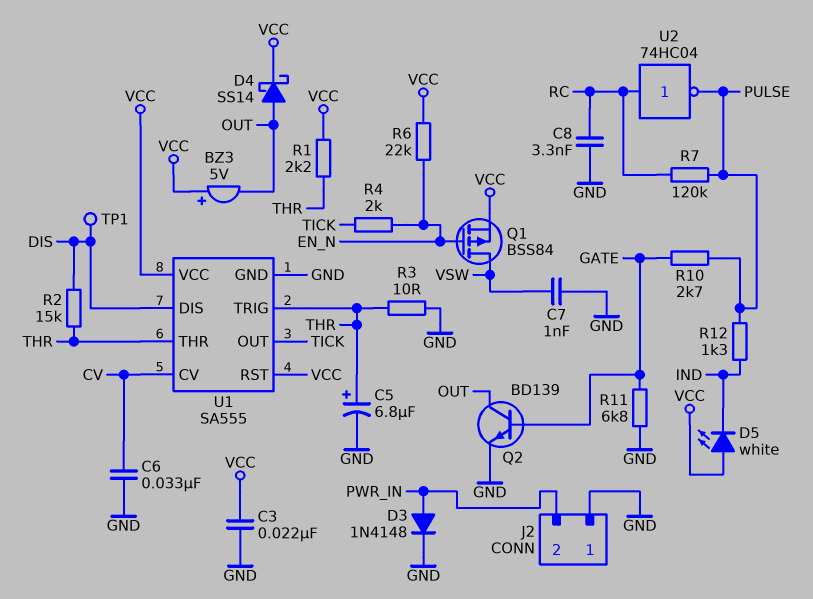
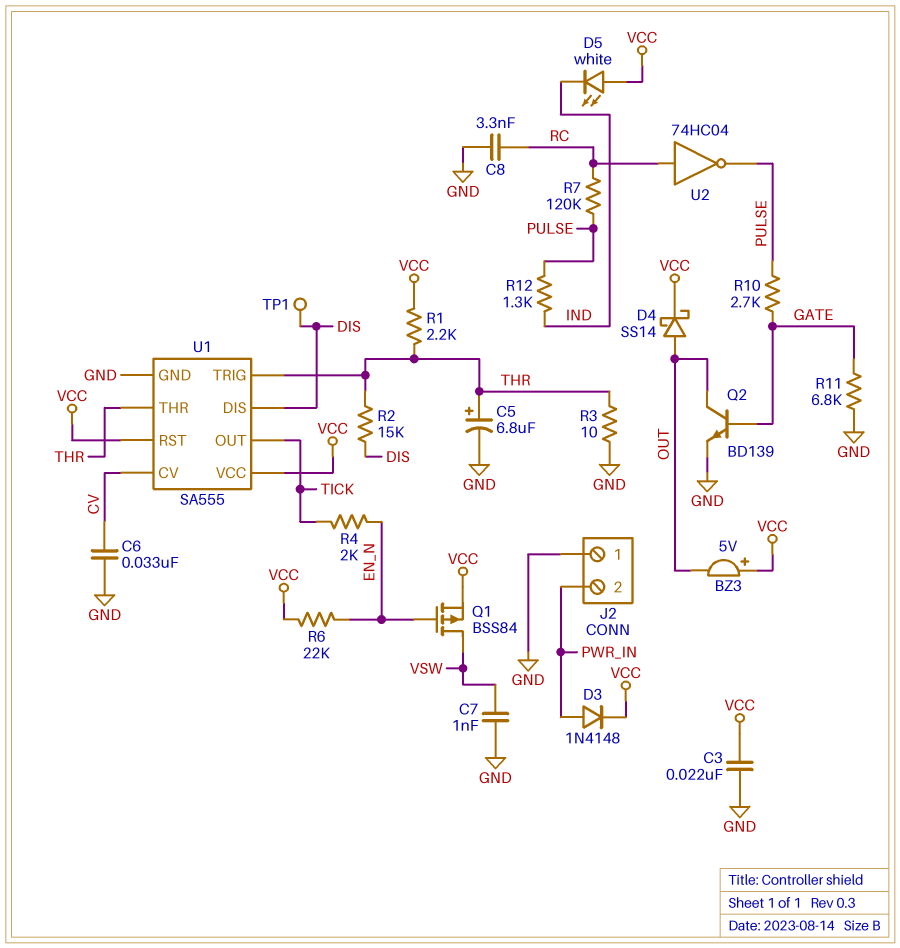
D3: diode 1N4148 (A PWR_IN, K GND) -> diode 1N4148 (A PWR_IN, K VCC)

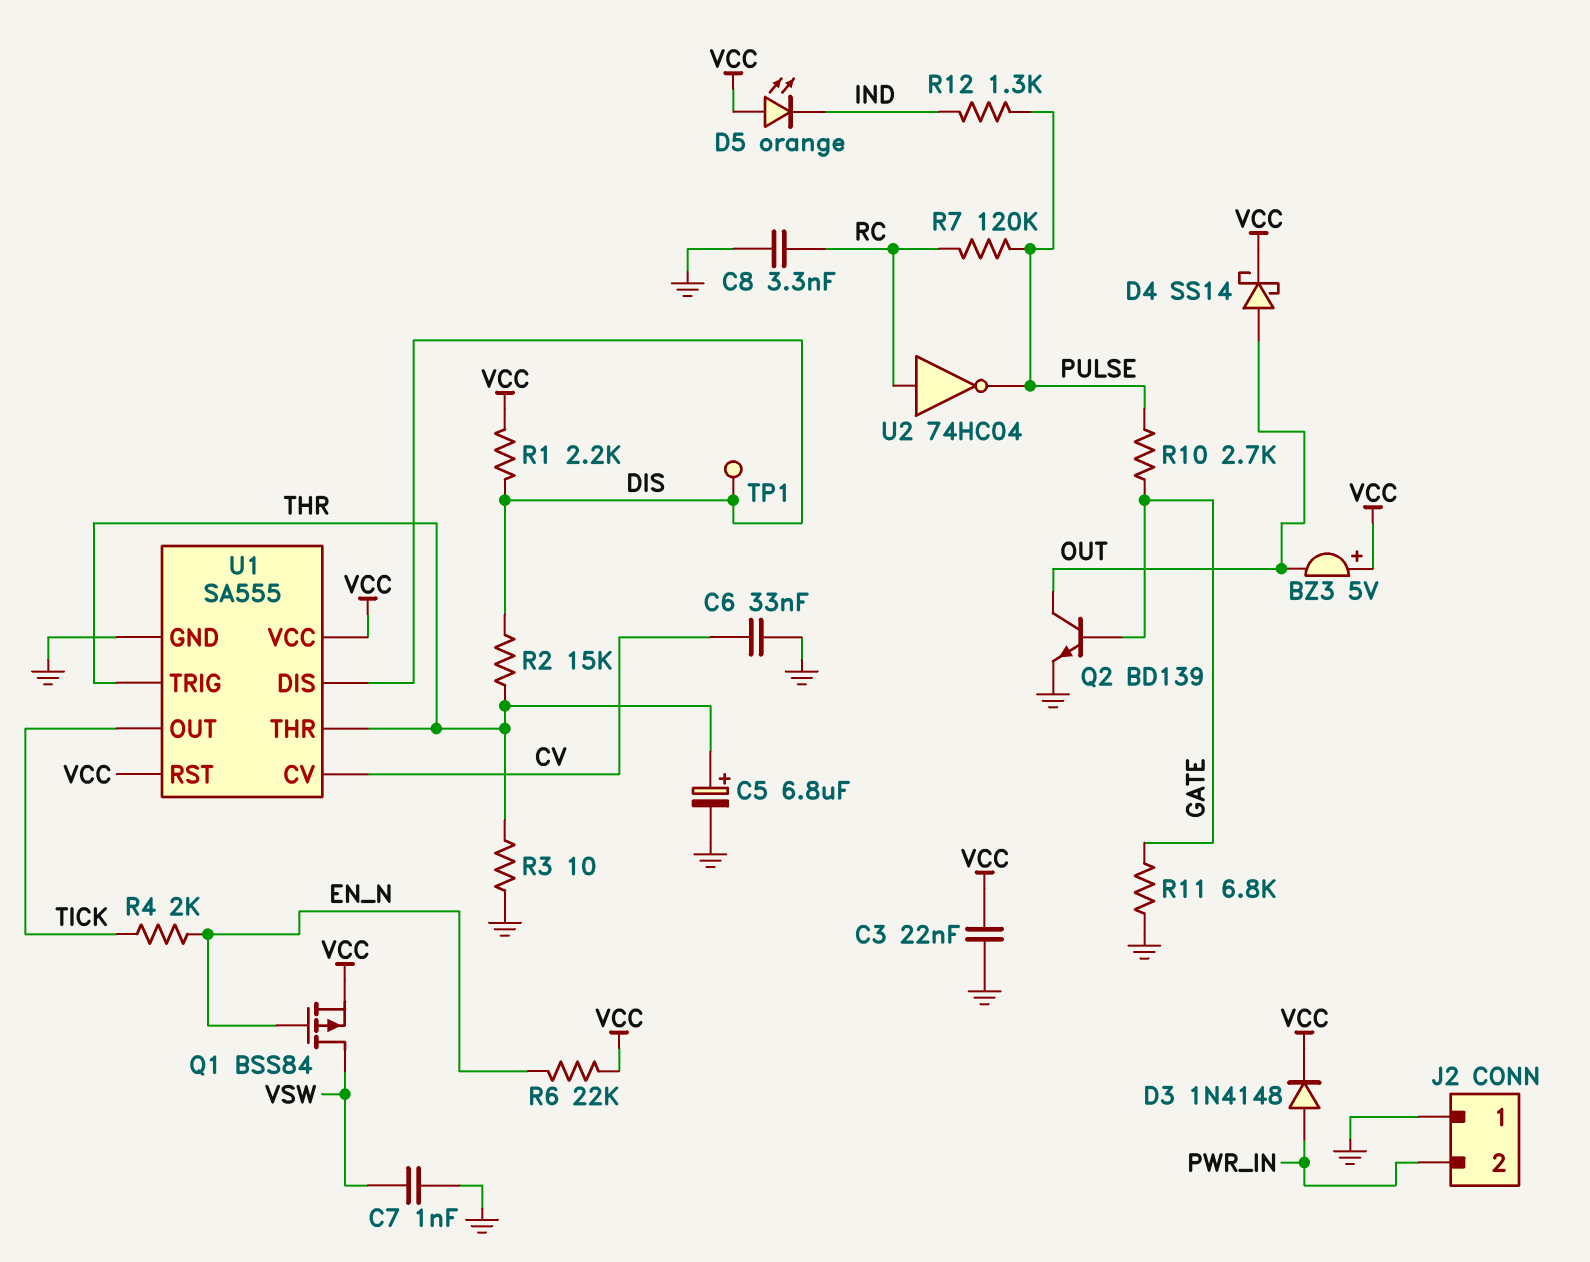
D5: LED white (A VCC, K IND) -> LED orange (A VCC, K IND)
R1: 2.2k (THR, VCC) -> 2.2k (DIS, VCC)

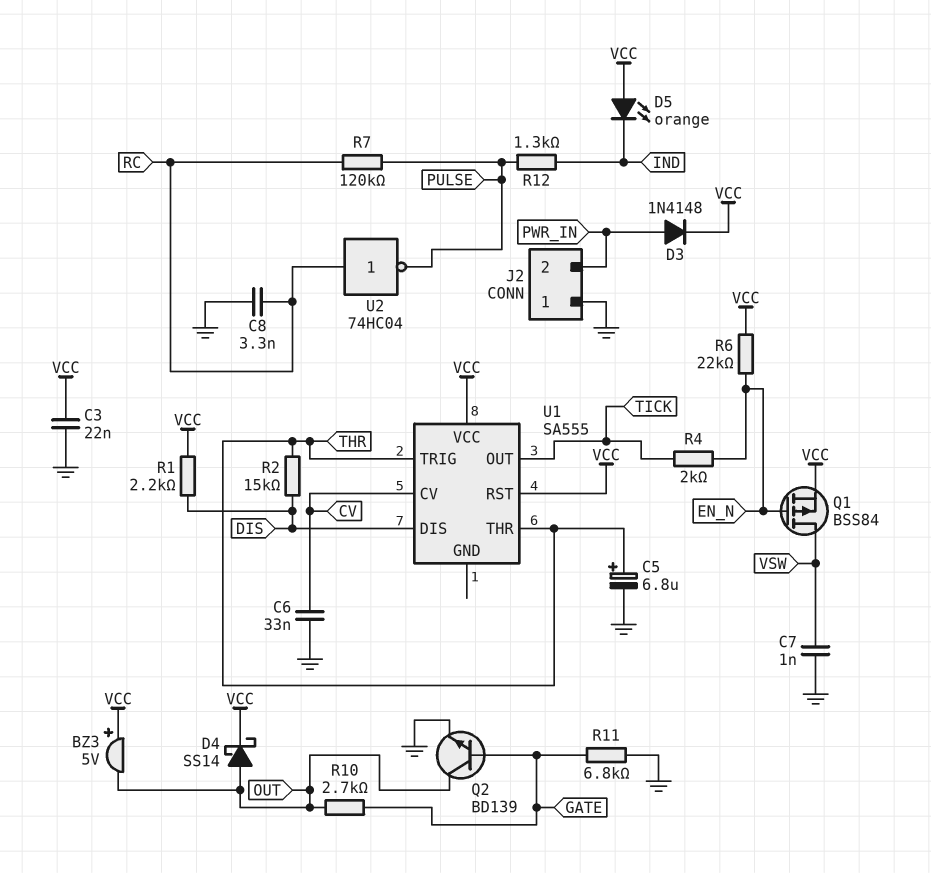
R3: 10 (GND, THR) -> none
R10: 2.7k (GATE, PULSE) -> 2.7k (GATE, OUT)
TP1: test point (DIS) -> none
U1 pin GND: GND -> none

